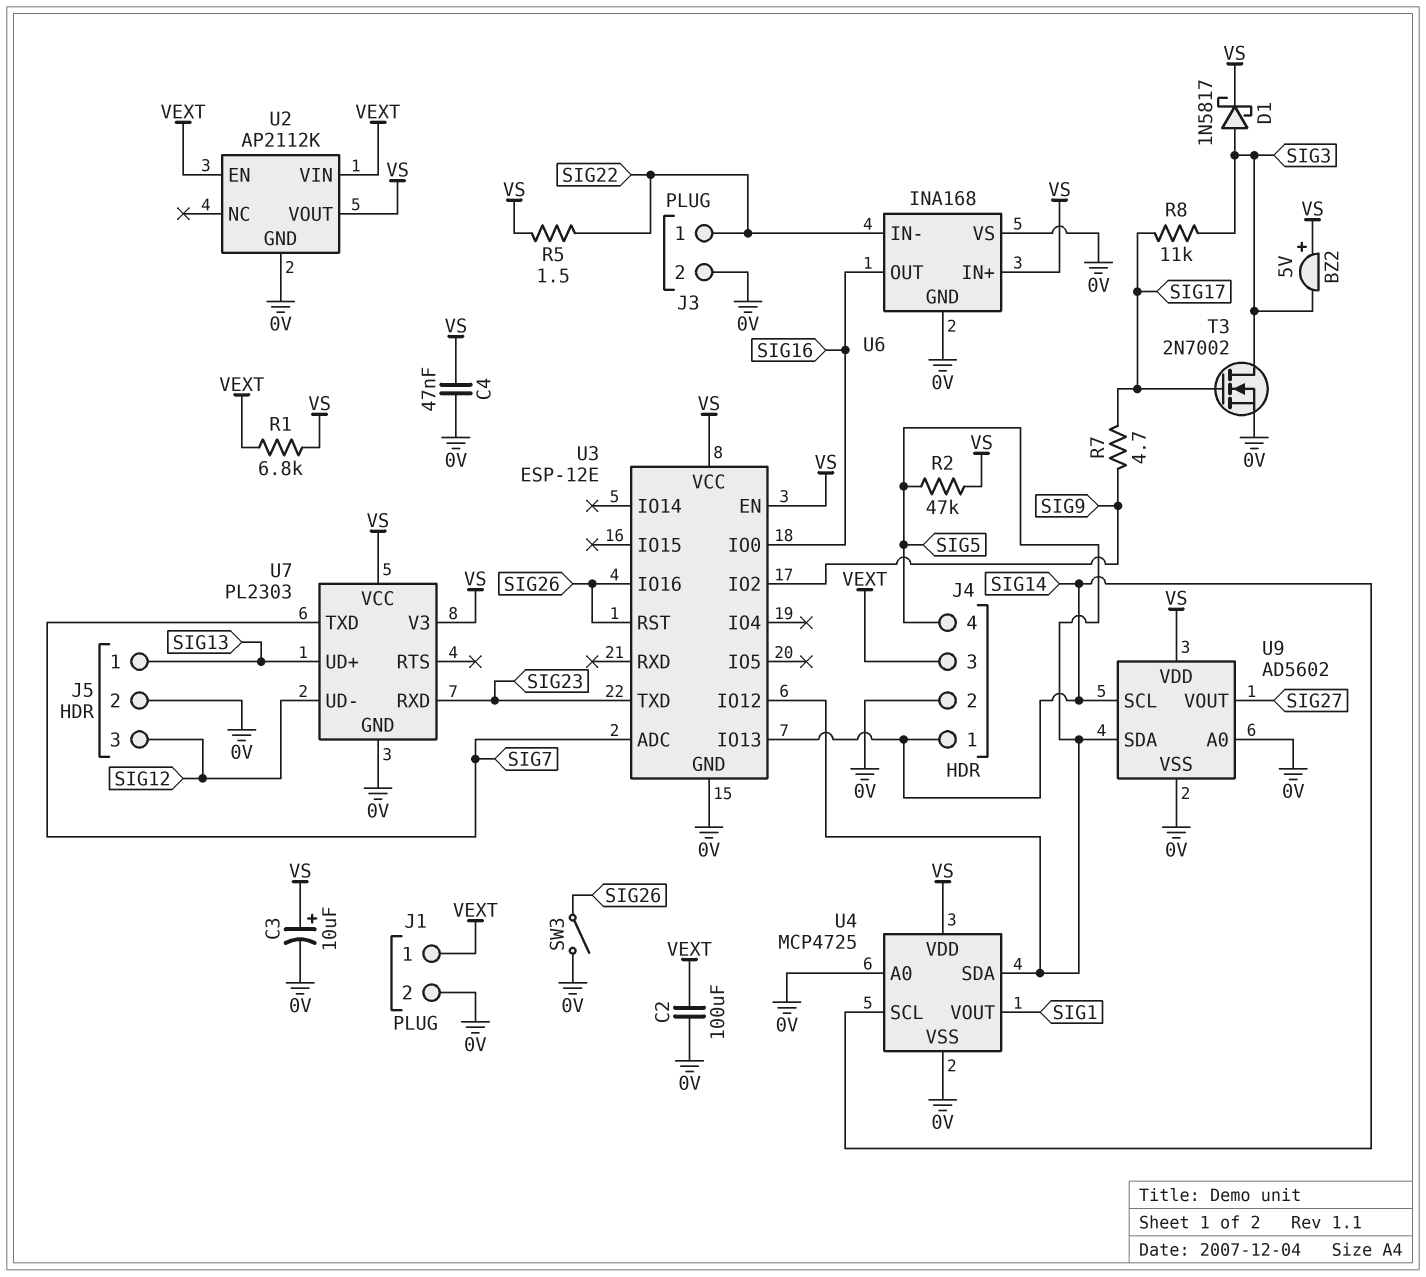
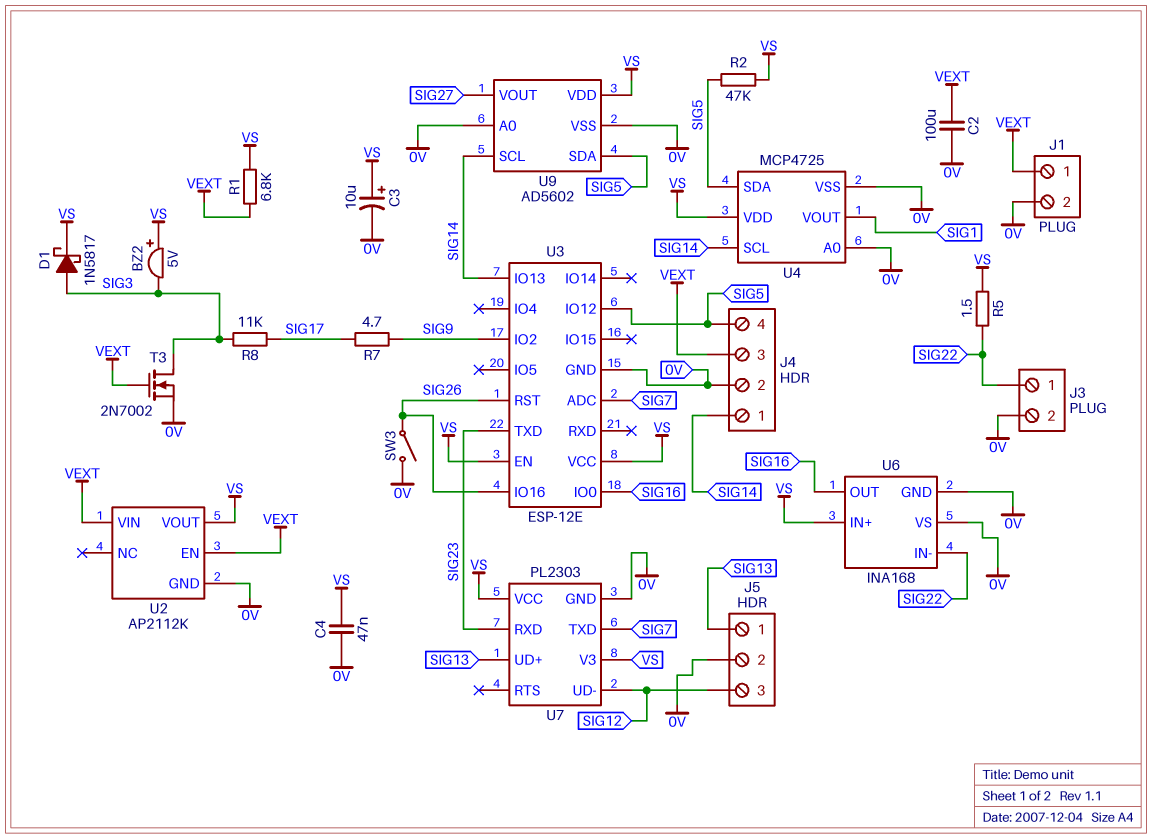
T3: NMOS 2N7002 (G SIG17, D SIG3, S 0V) -> NMOS 2N7002 (G VEXT, D SIG3, S 0V)

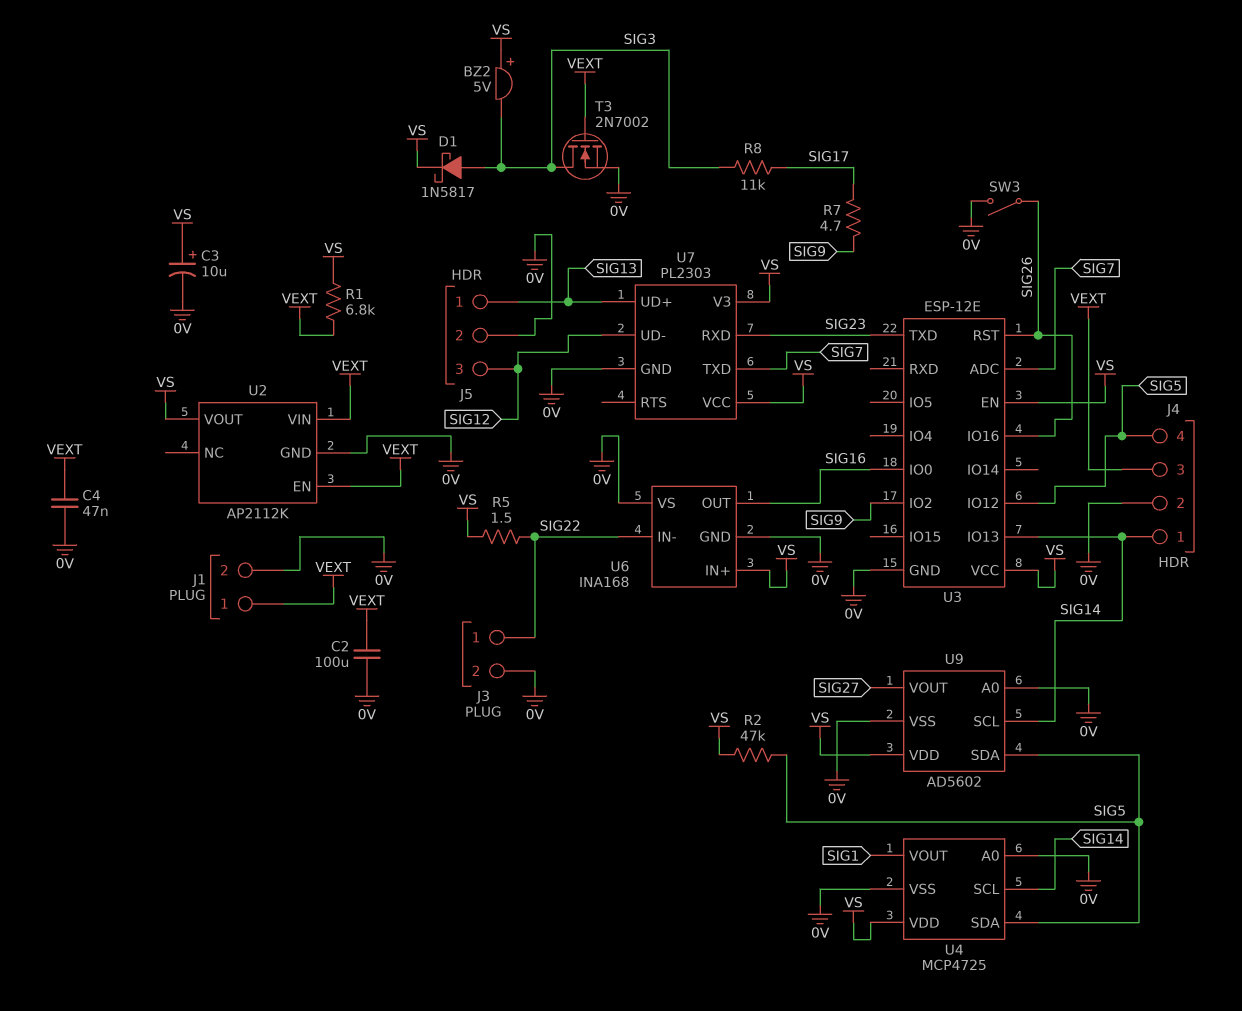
C4: 47nF (0V, VS) -> 47nF (0V, VEXT)

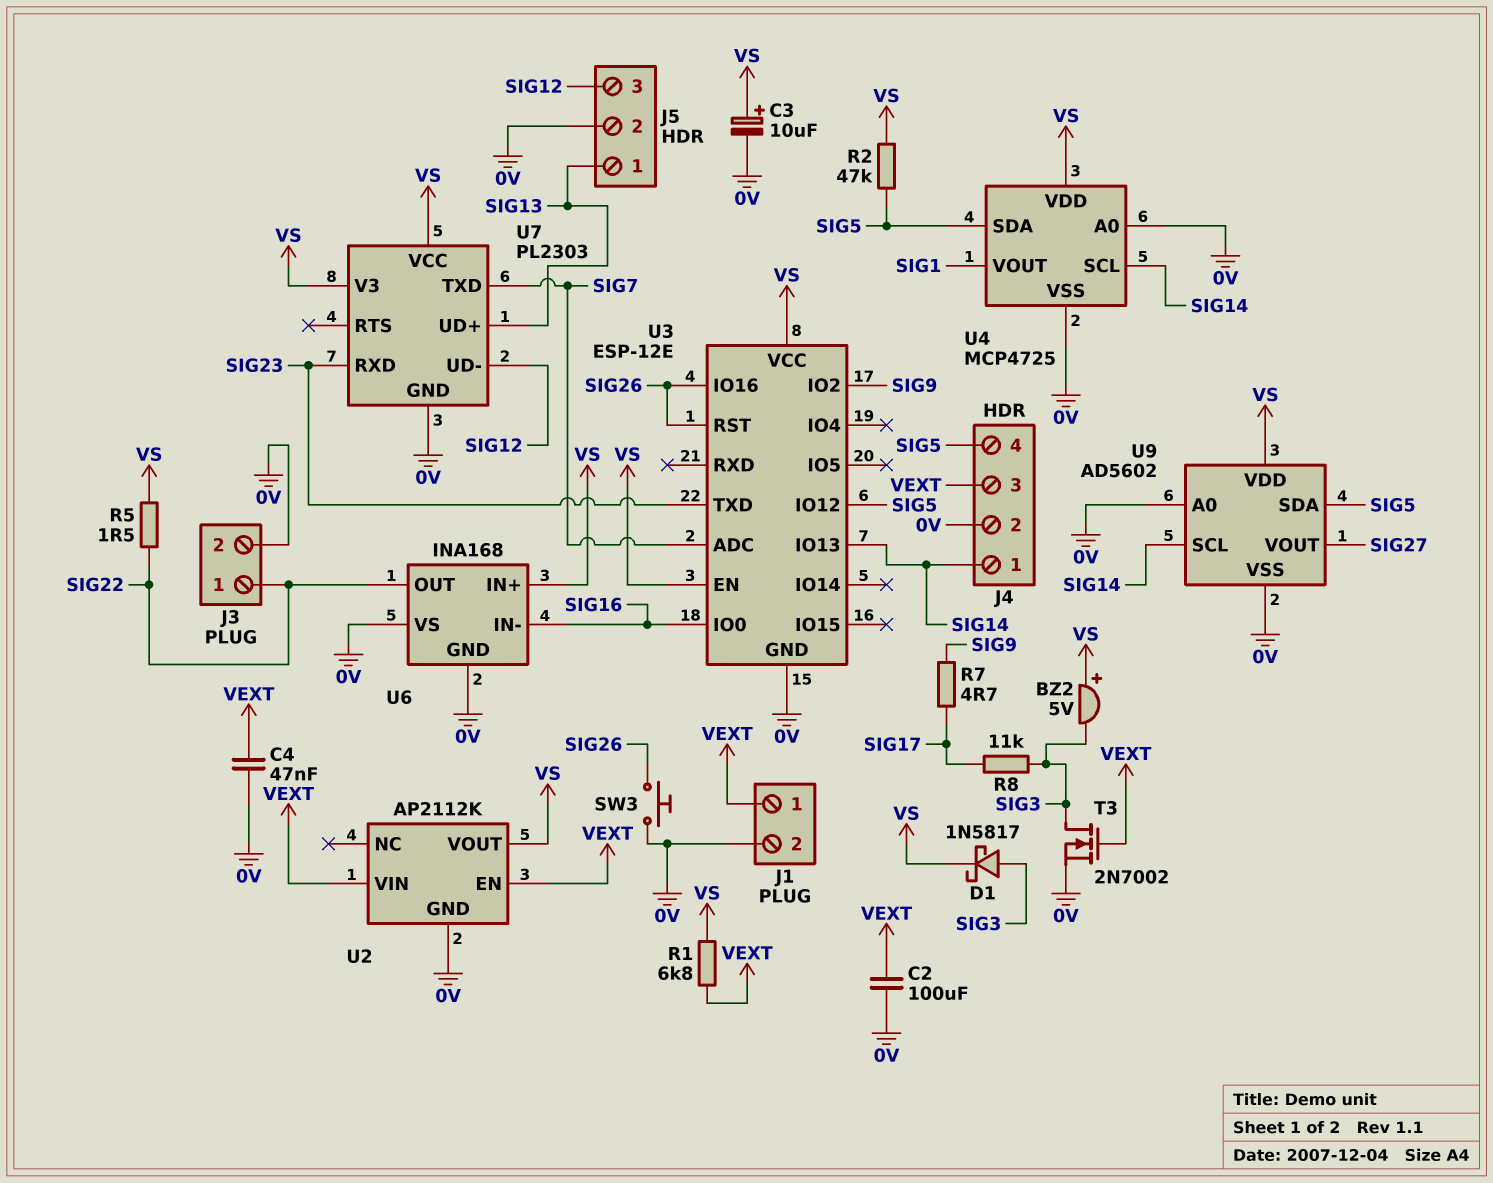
SW3: switch (0V, SIG26) -> button (0V, SIG26)
U6 pin IN-: SIG22 -> SIG16
U6 pin OUT: SIG16 -> SIG22

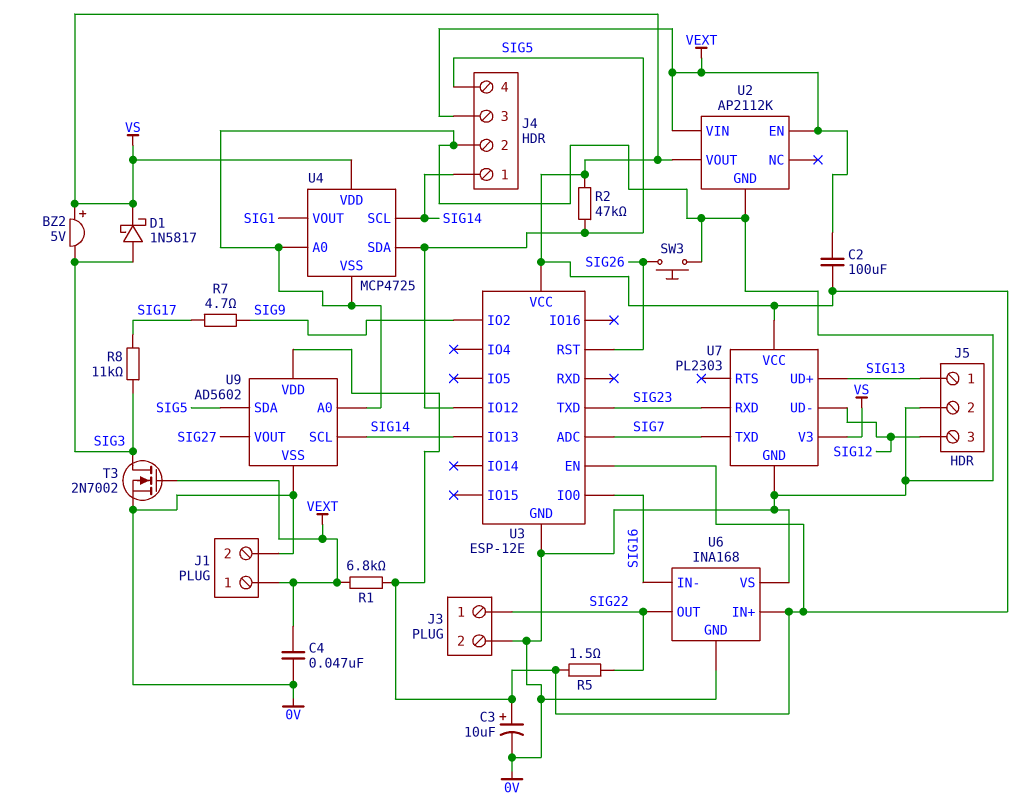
C2: 100uF (0V, VEXT) -> 100uF (VEXT, VS)
U3 pin IO16: SIG26 -> none

